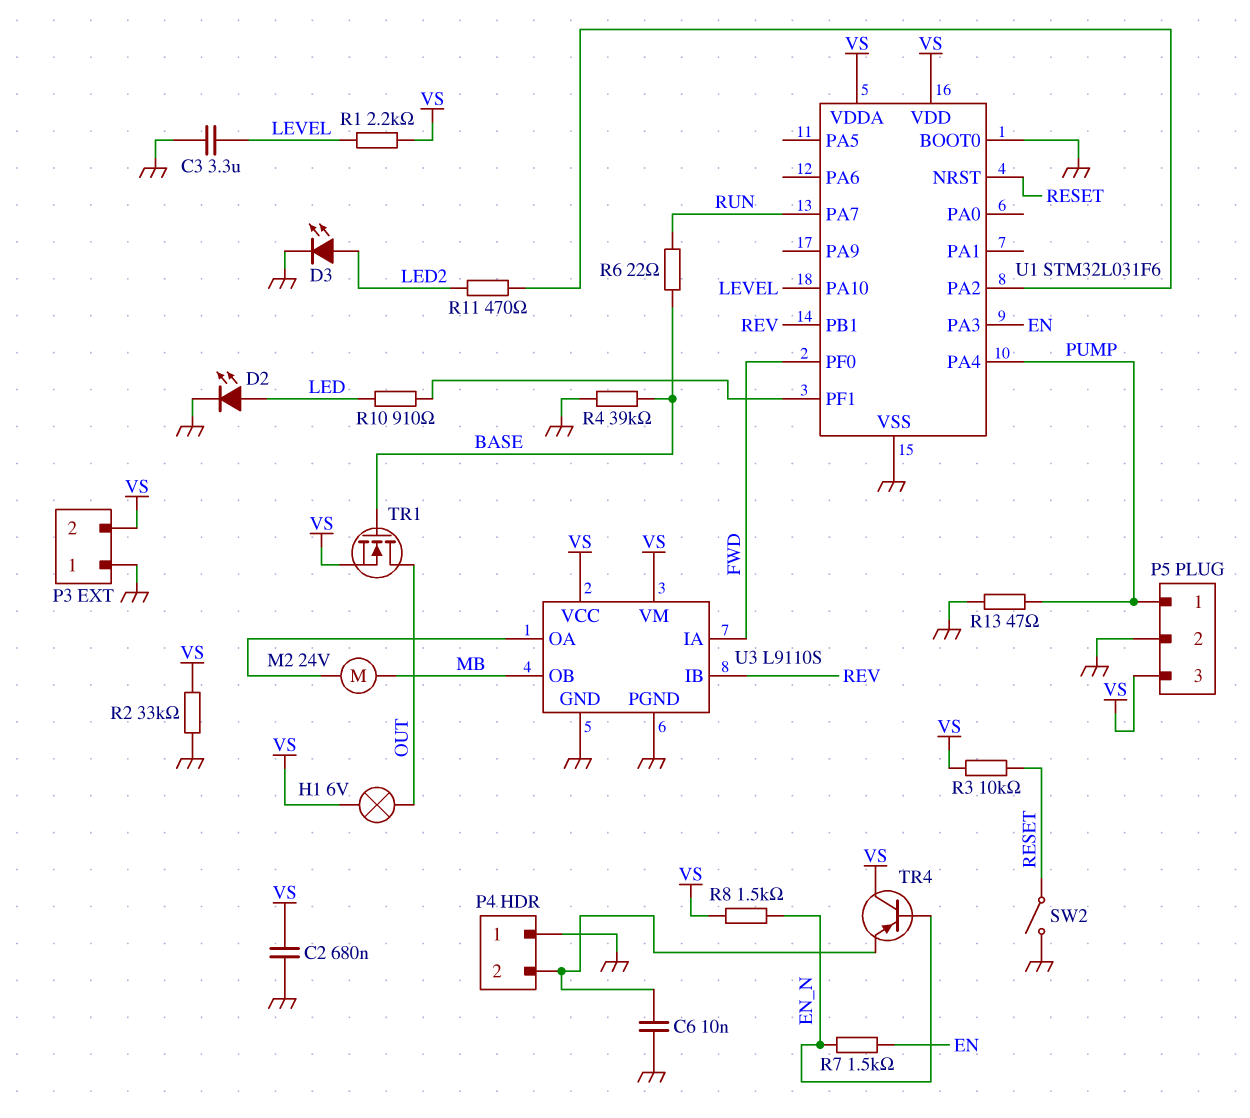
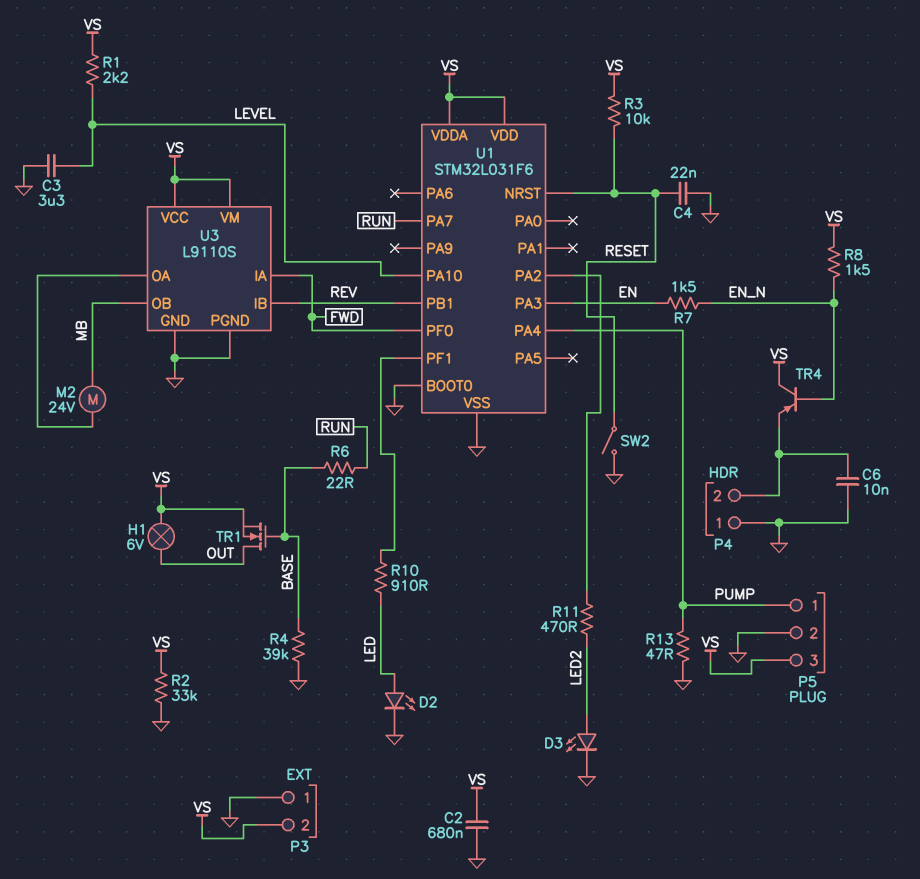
C4: none -> 22nF (GND, RESET)

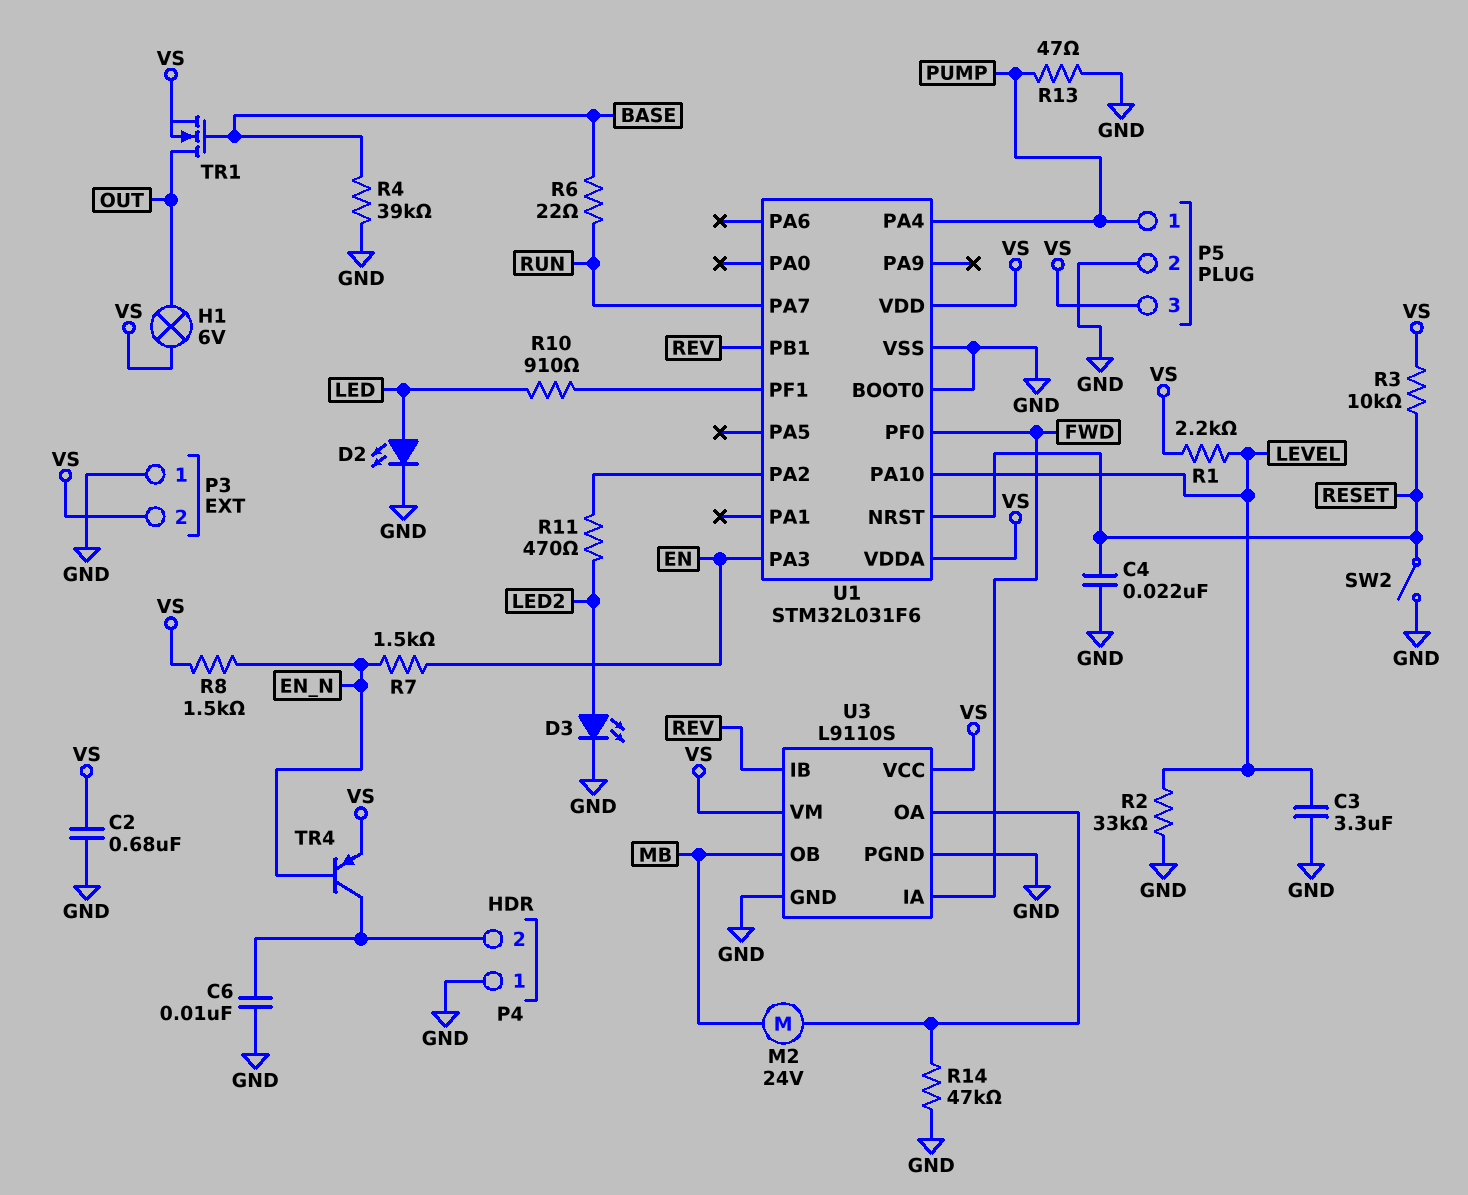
R2: 33k (GND, VS) -> 33k (GND, LEVEL)
R14: none -> 47k (GND, U3/OA)
TR4: PNP (B EN_N, C VS, E P4/2) -> PNP (B EN_N, C P4/2, E VS)

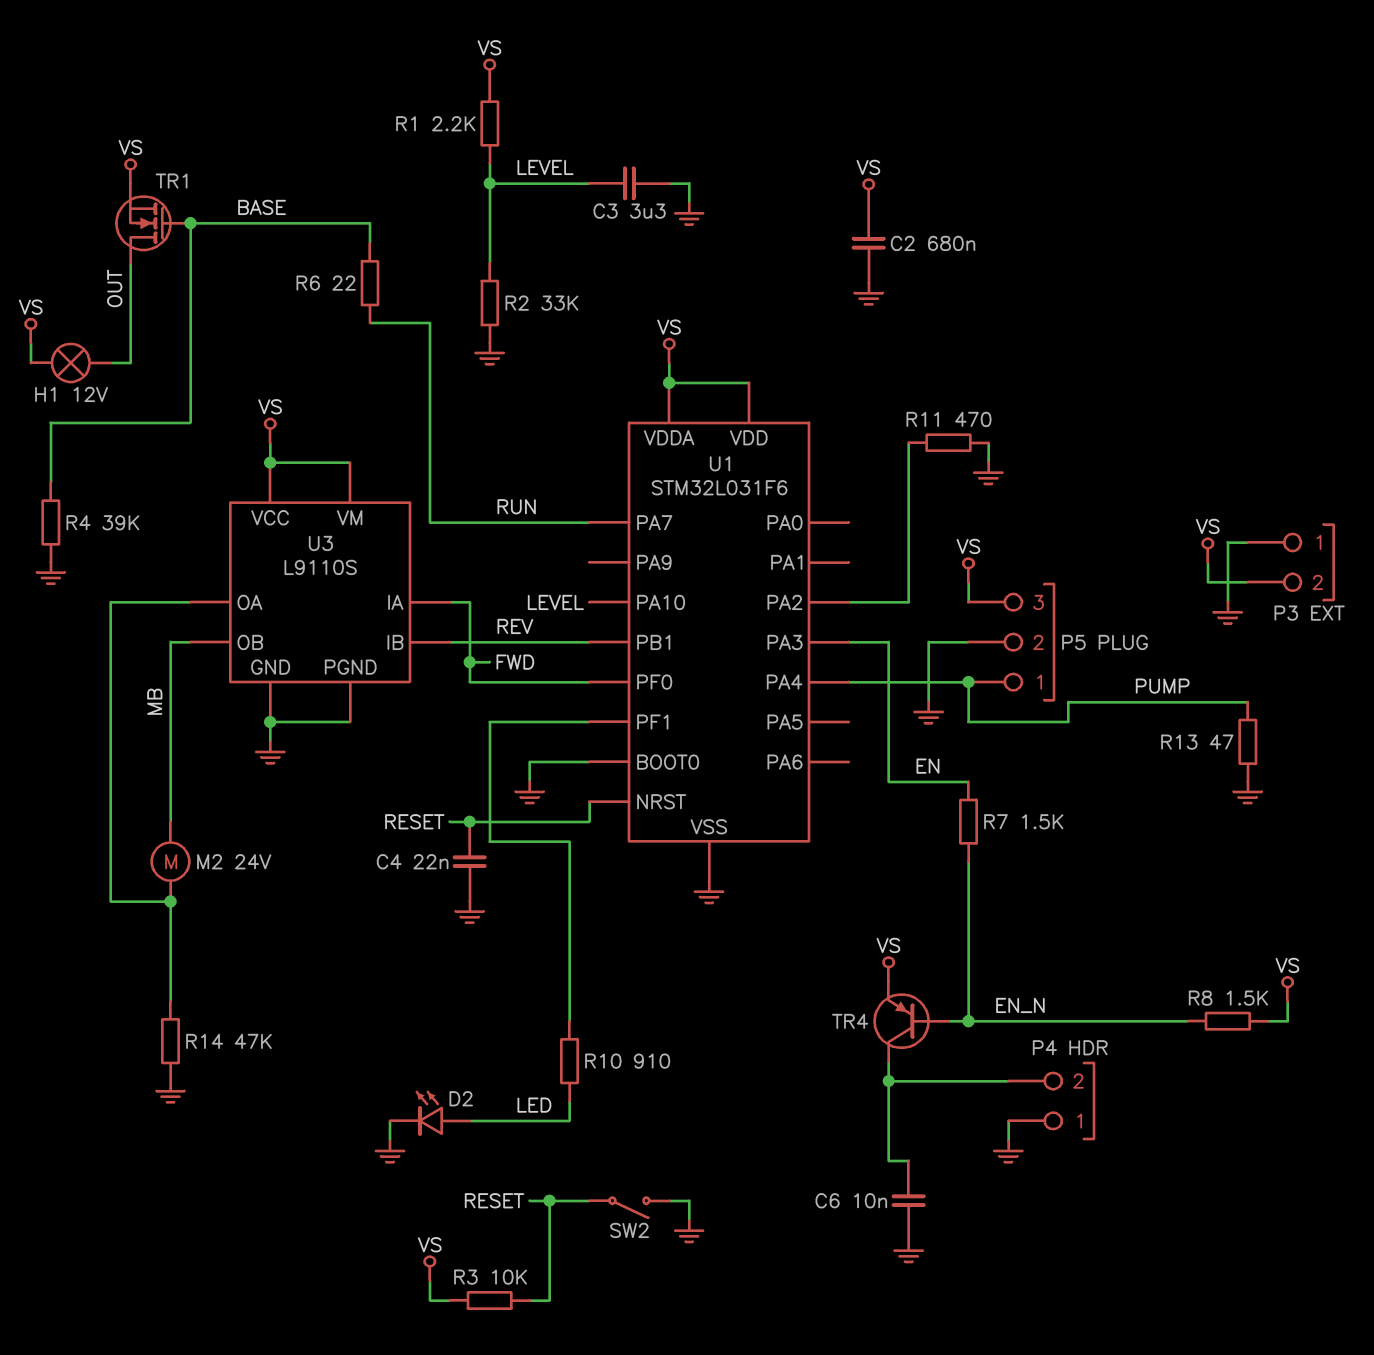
D3: LED (A LED2, K GND) -> none
H1: lamp 6V (OUT, VS) -> lamp 12V (OUT, VS)
R11: 470 (LED2, U1/PA2) -> 470 (GND, U1/PA2)

